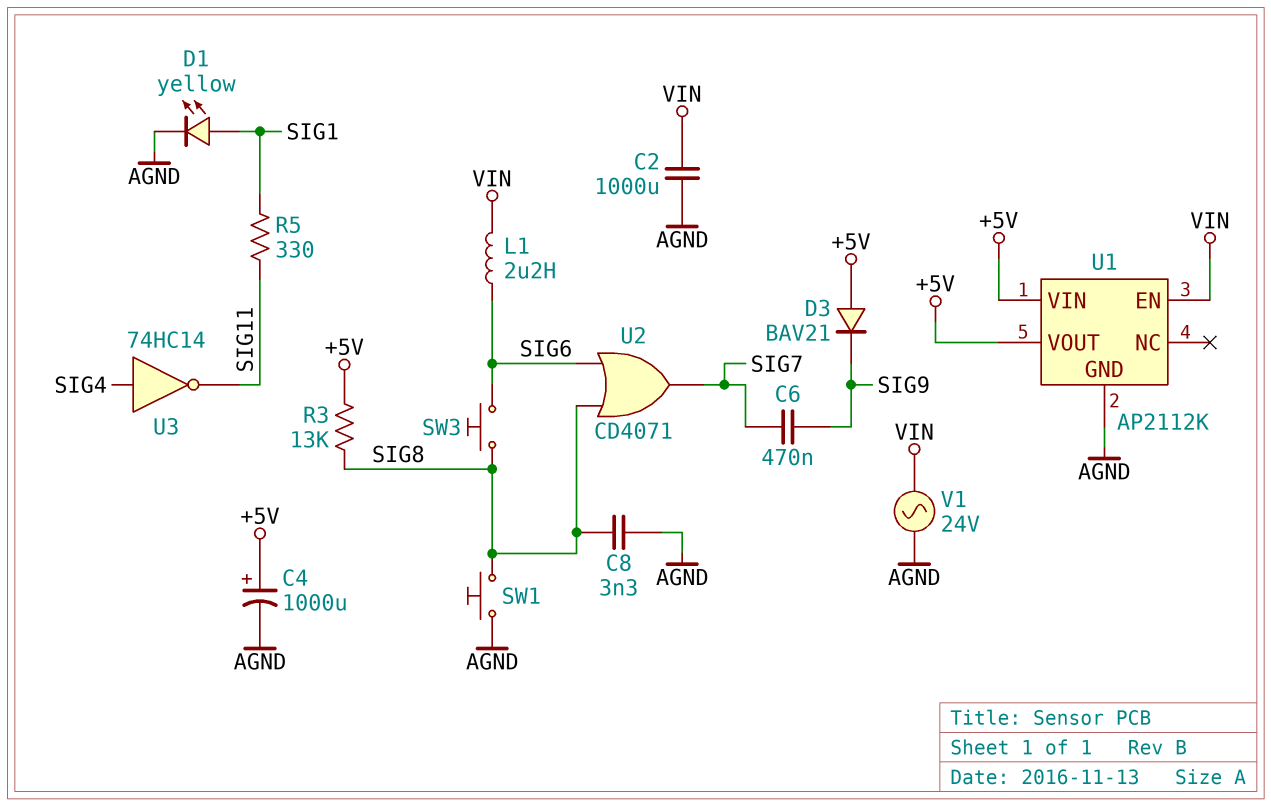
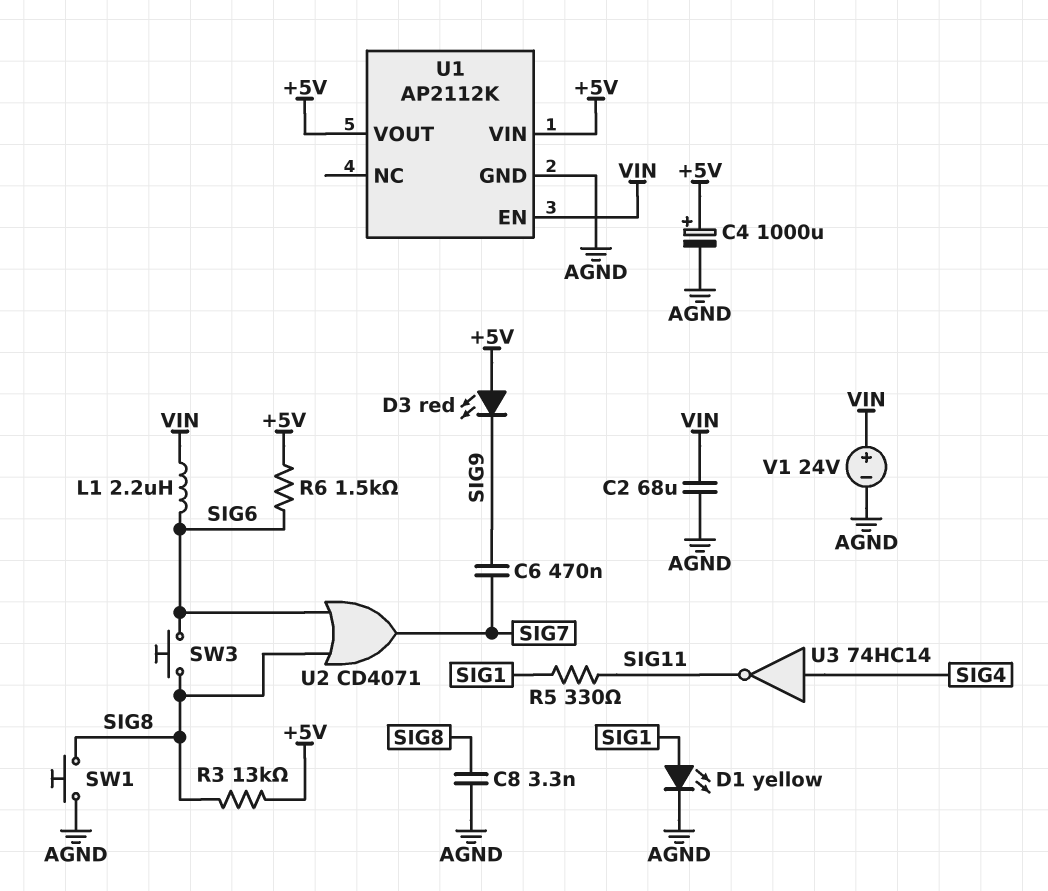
C2: 1000uF (AGND, VIN) -> 68uF (AGND, VIN)
D3: diode BAV21 (A +5V, K SIG9) -> LED red (A +5V, K SIG9)
R6: none -> 1.5k (+5V, SIG6)
V1: AC 24V (AGND, VIN) -> 24V (plus VIN, minus AGND)

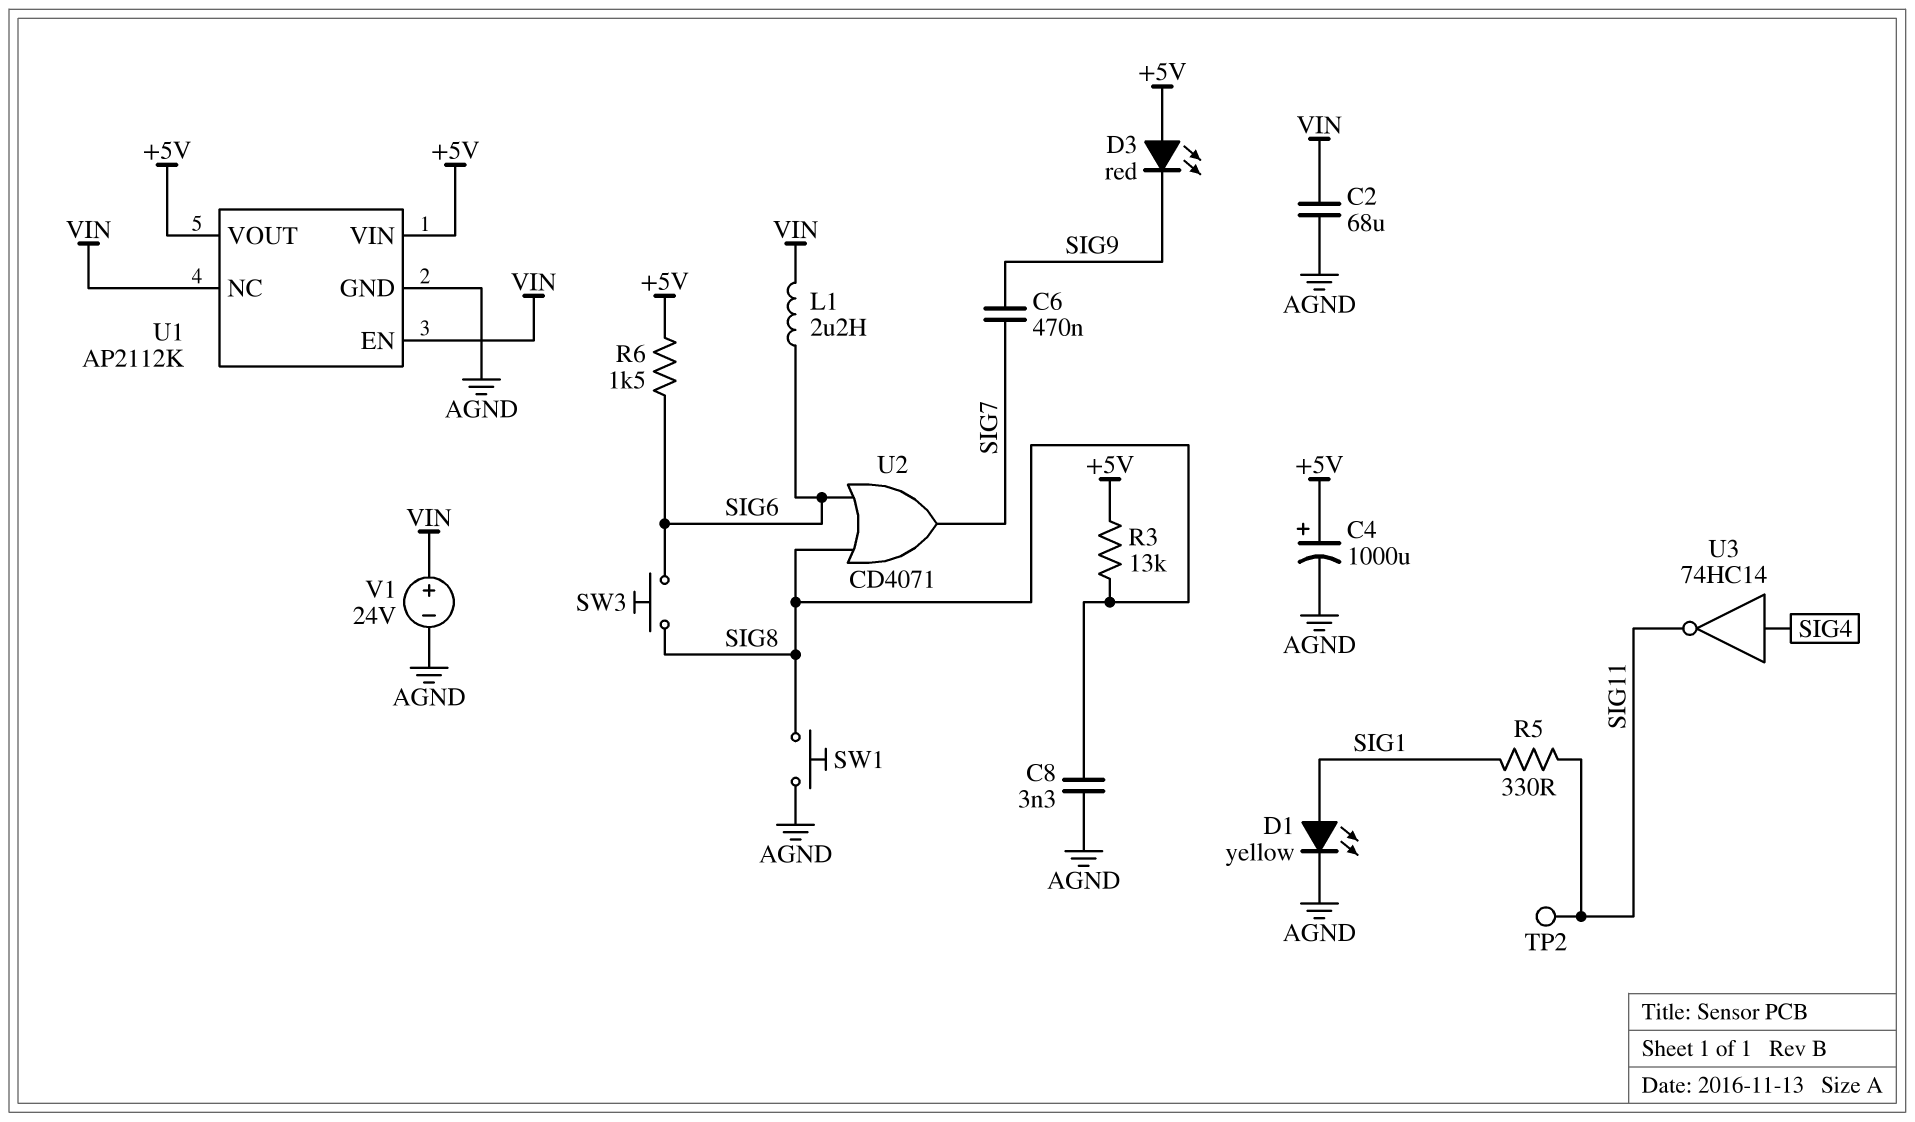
TP2: none -> test point (SIG11)
U1 pin NC: none -> VIN

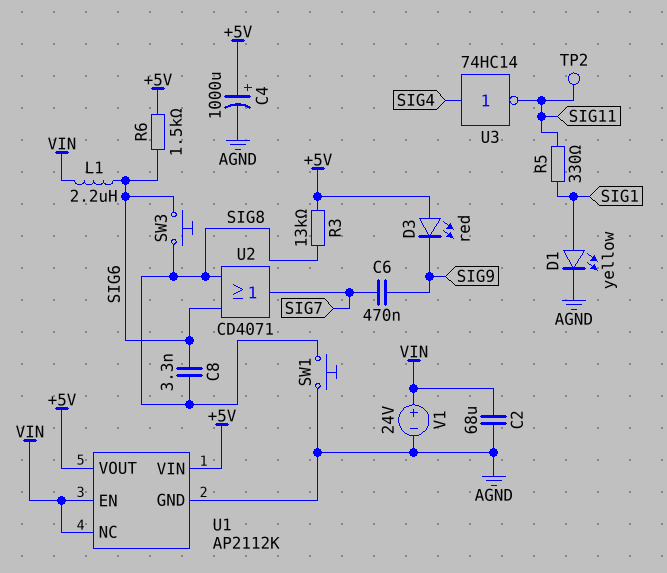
C8: 3.3nF (AGND, SIG8) -> 3.3nF (SIG6, SIG8)

